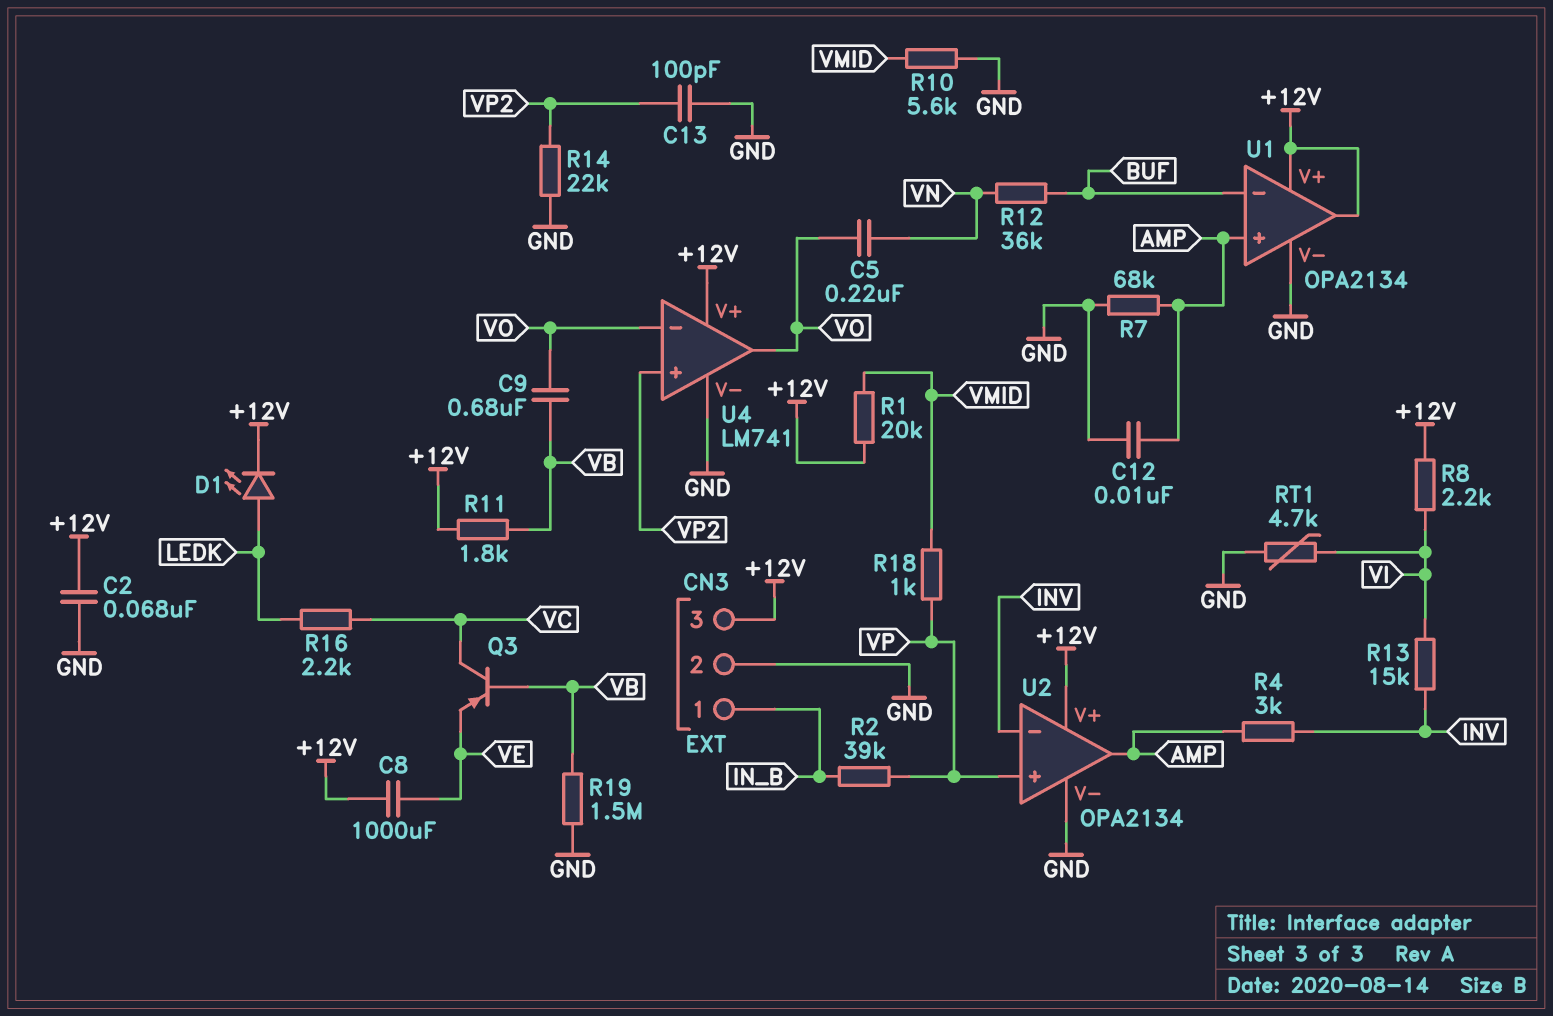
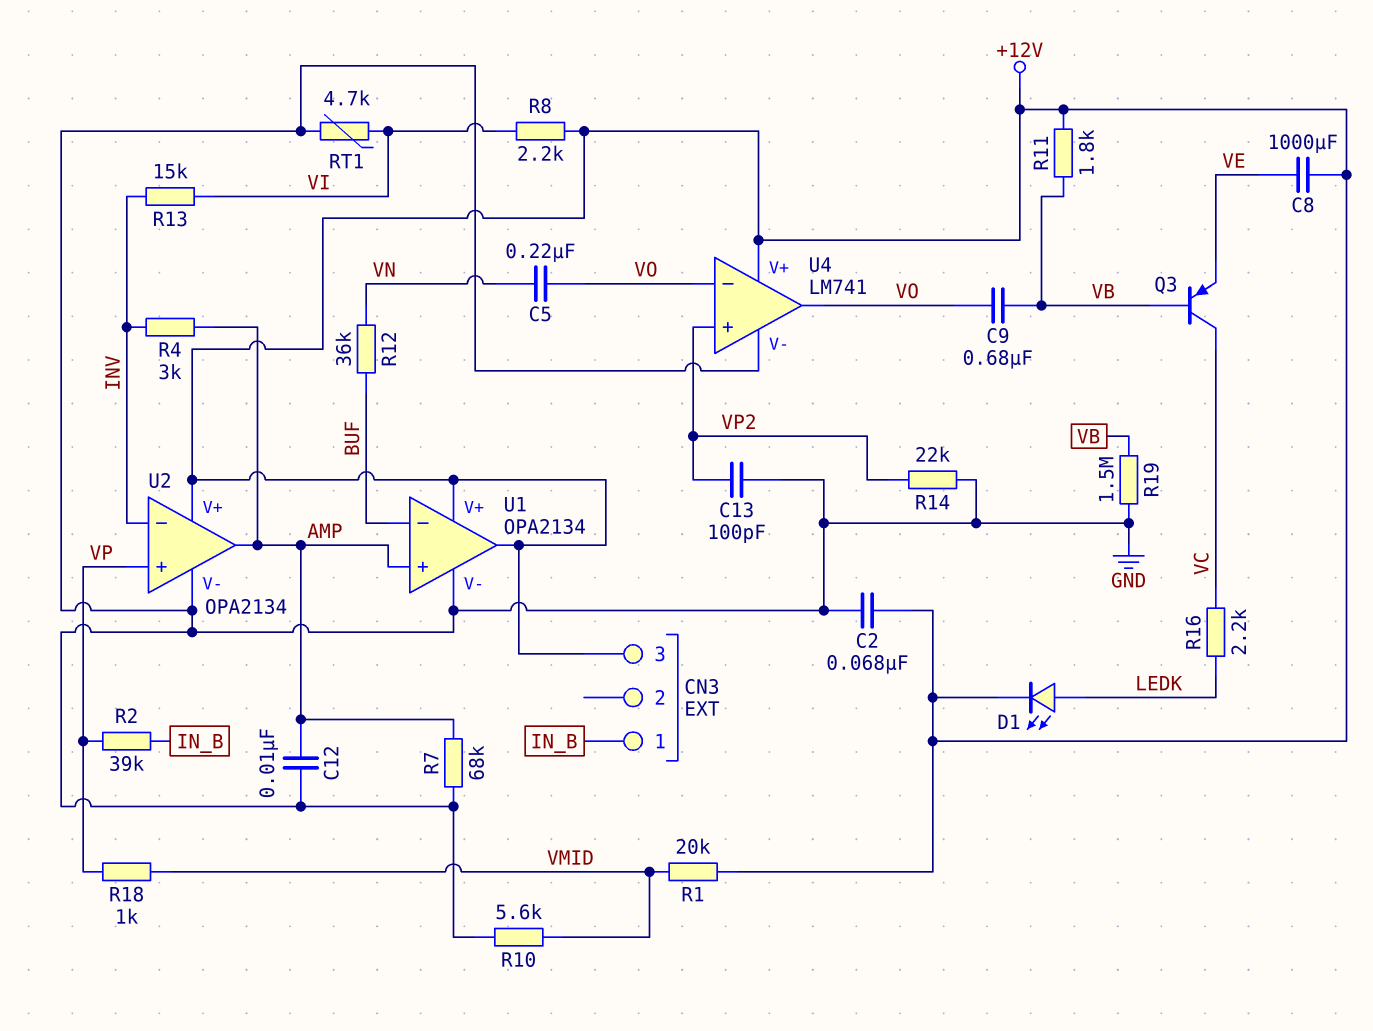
CN3 pin 2: GND -> none

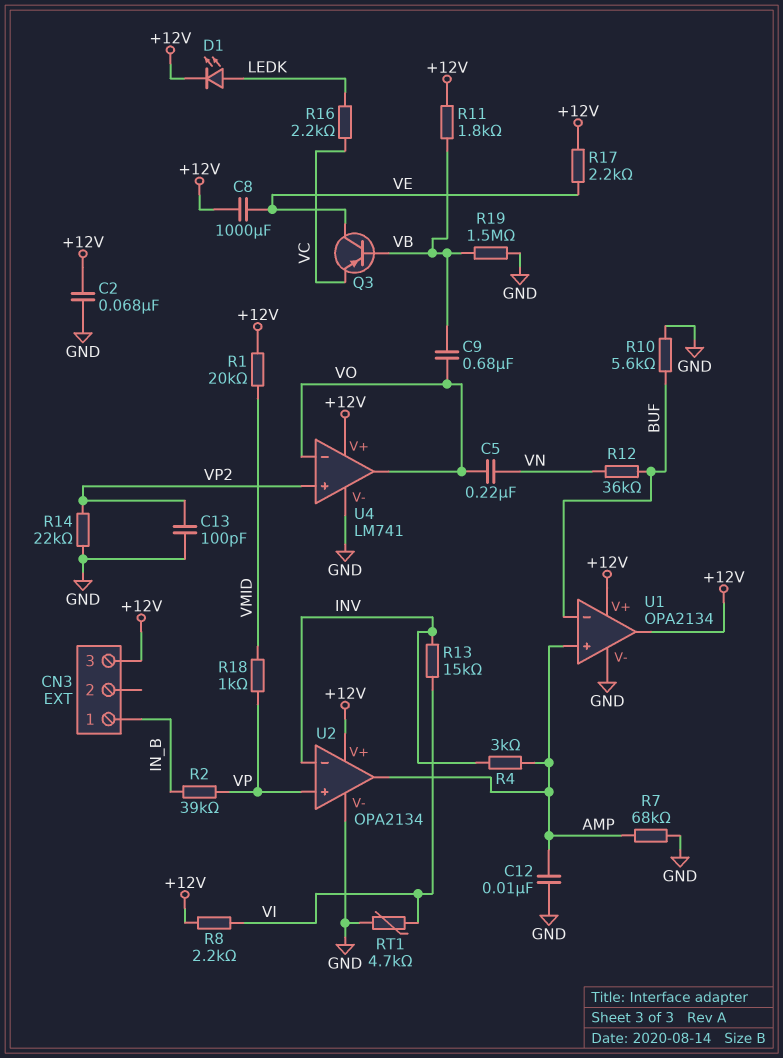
Q3: PNP (B VB, C VC, E VE) -> PNP (B VB, C VE, E VC)
R10: 5.6k (GND, VMID) -> 5.6k (BUF, GND)
R17: none -> 2.2k (+12V, VE)

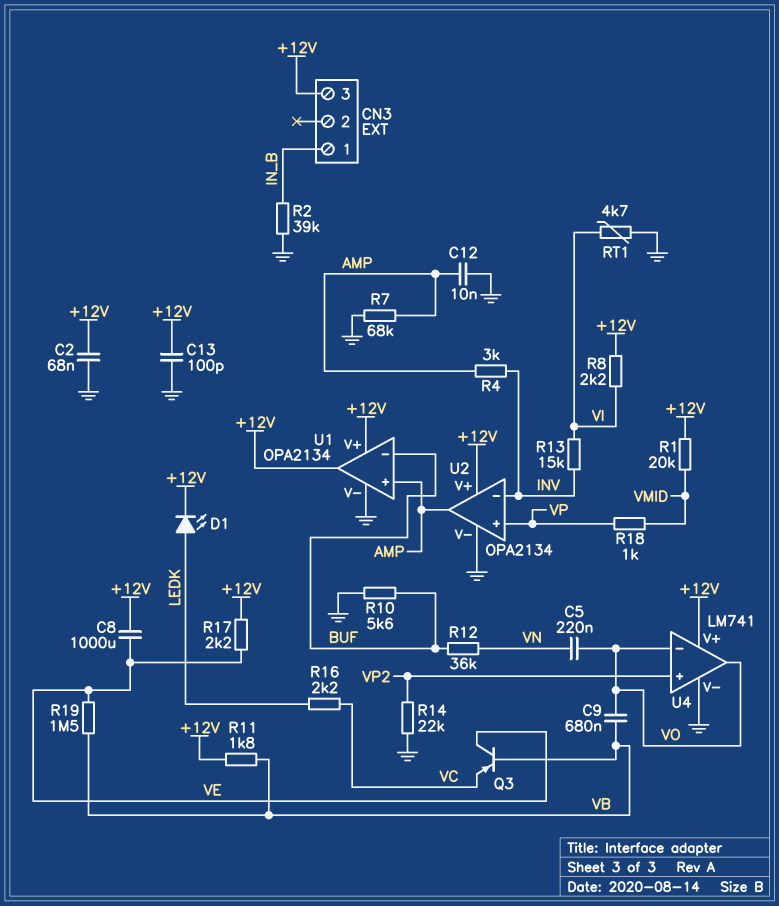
C13: 100pF (GND, VP2) -> 100pF (+12V, GND)
R2: 39k (IN_B, VP) -> 39k (GND, IN_B)
R19: 1.5M (GND, VB) -> 1.5M (VB, VE)

